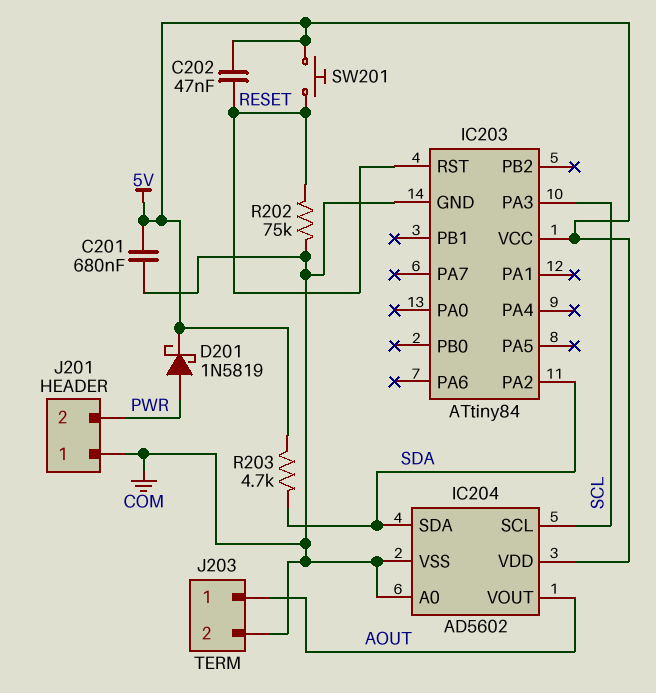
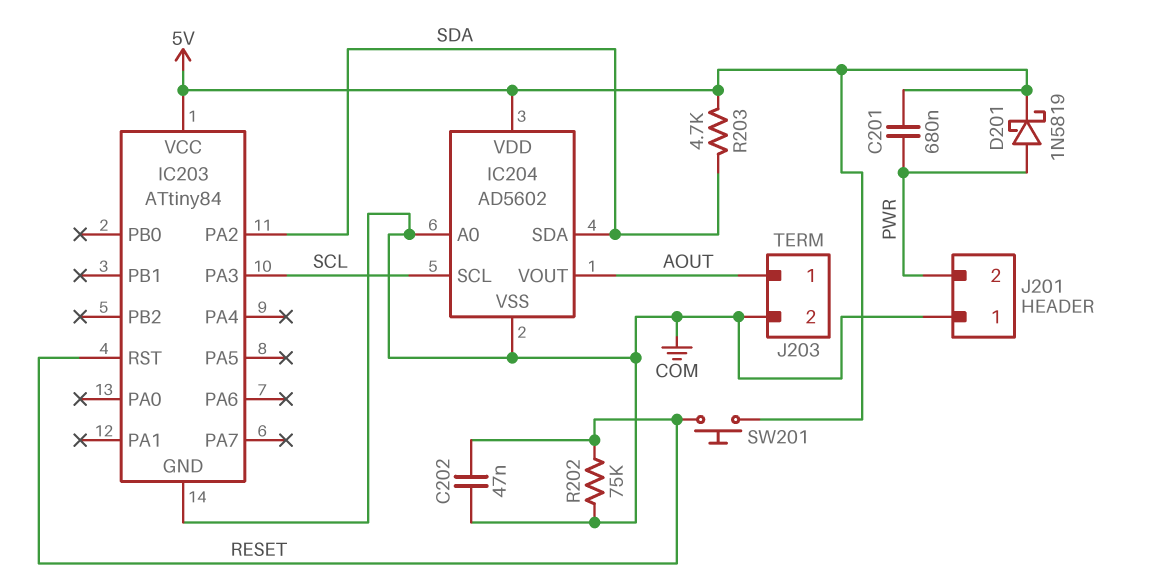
C201: 680nF (5V, COM) -> 680nF (5V, PWR)
C202: 47nF (5V, RESET) -> 47nF (COM, RESET)

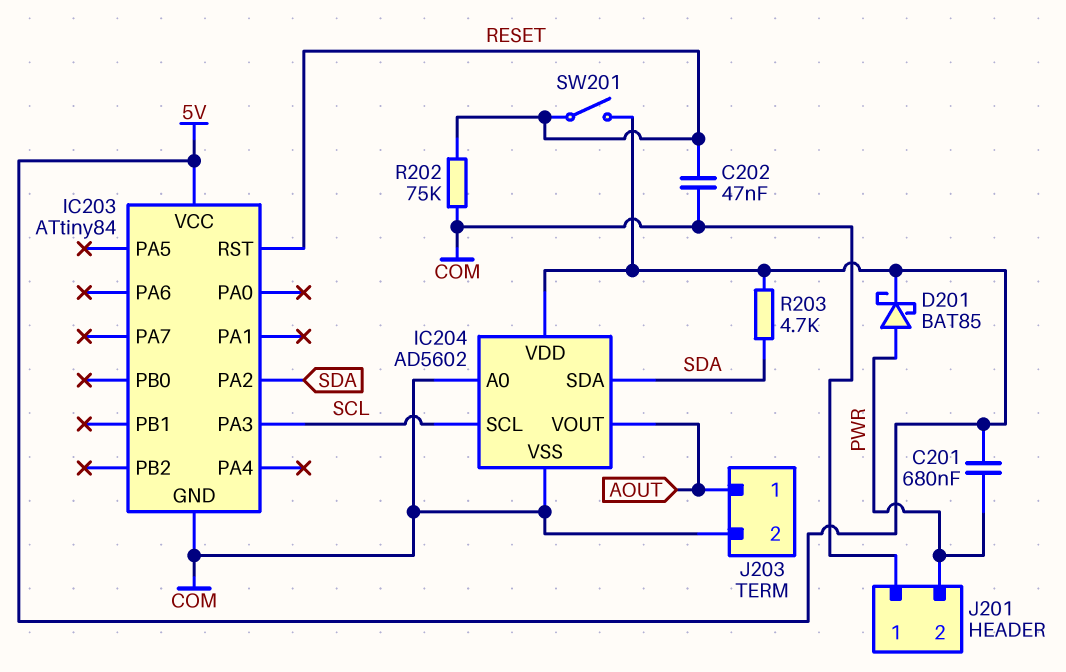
D201: schottky 1N5819 (A PWR, K 5V) -> schottky BAT85 (A PWR, K 5V)
SW201: button (5V, RESET) -> switch (5V, RESET)

